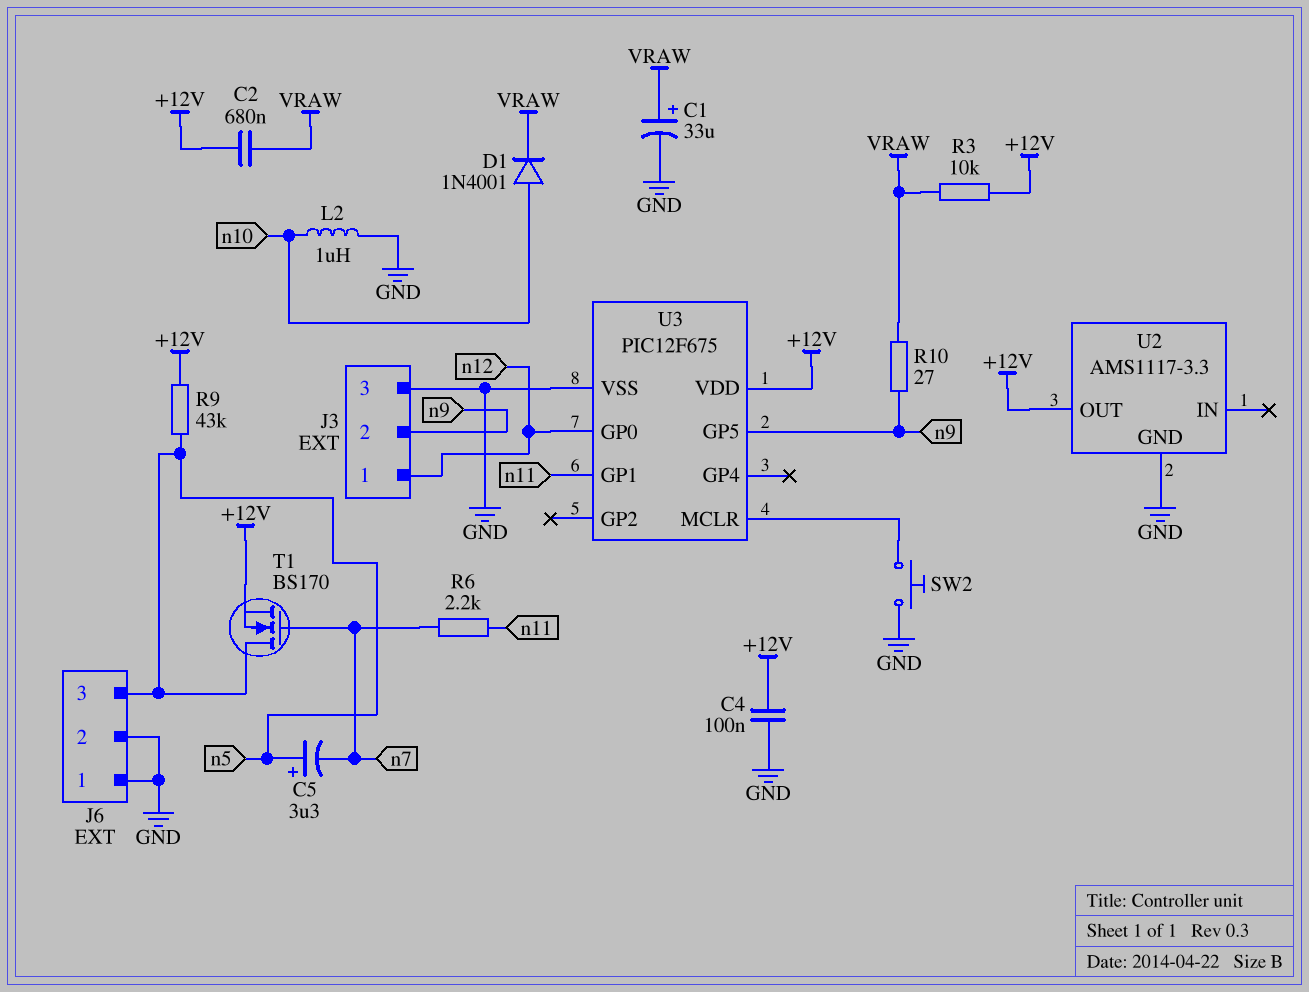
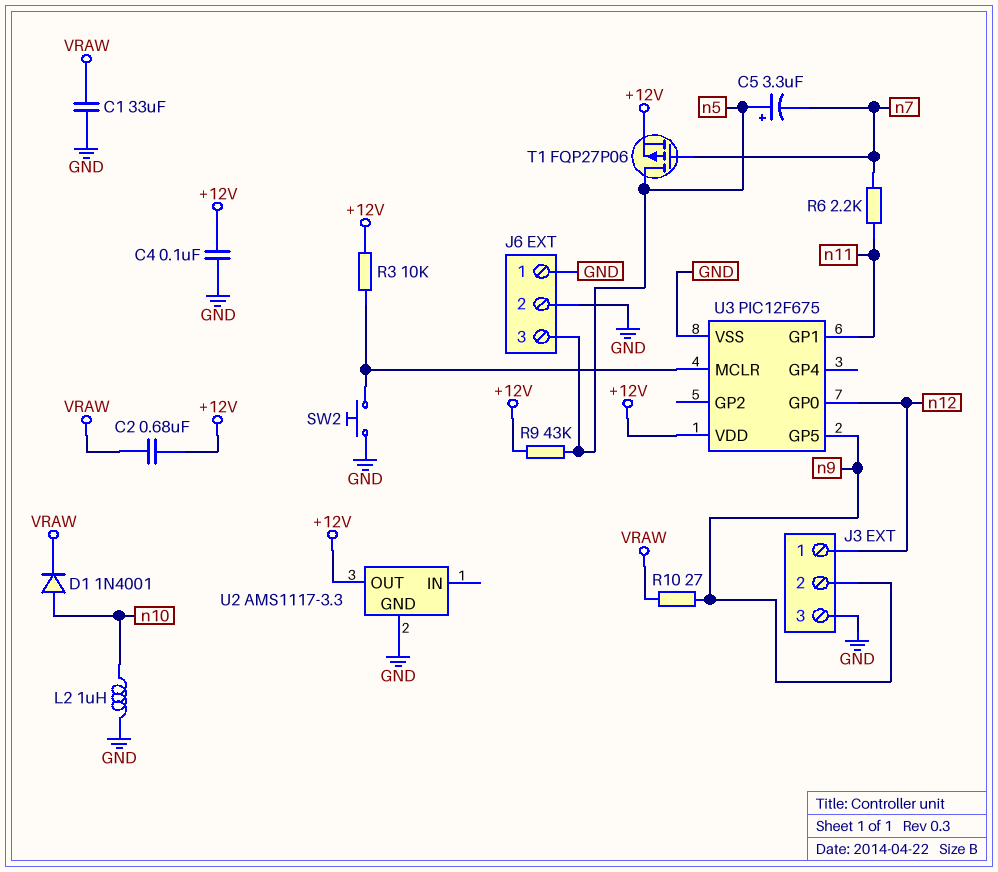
C1: 33uF (plus VRAW, minus GND) -> 33uF (GND, VRAW)
R3: 10k (+12V, VRAW) -> 10k (+12V, U3/MCLR)
T1: NMOS BS170 (G n7, D n5, S +12V) -> PMOS FQP27P06 (G n7, D n5, S +12V)

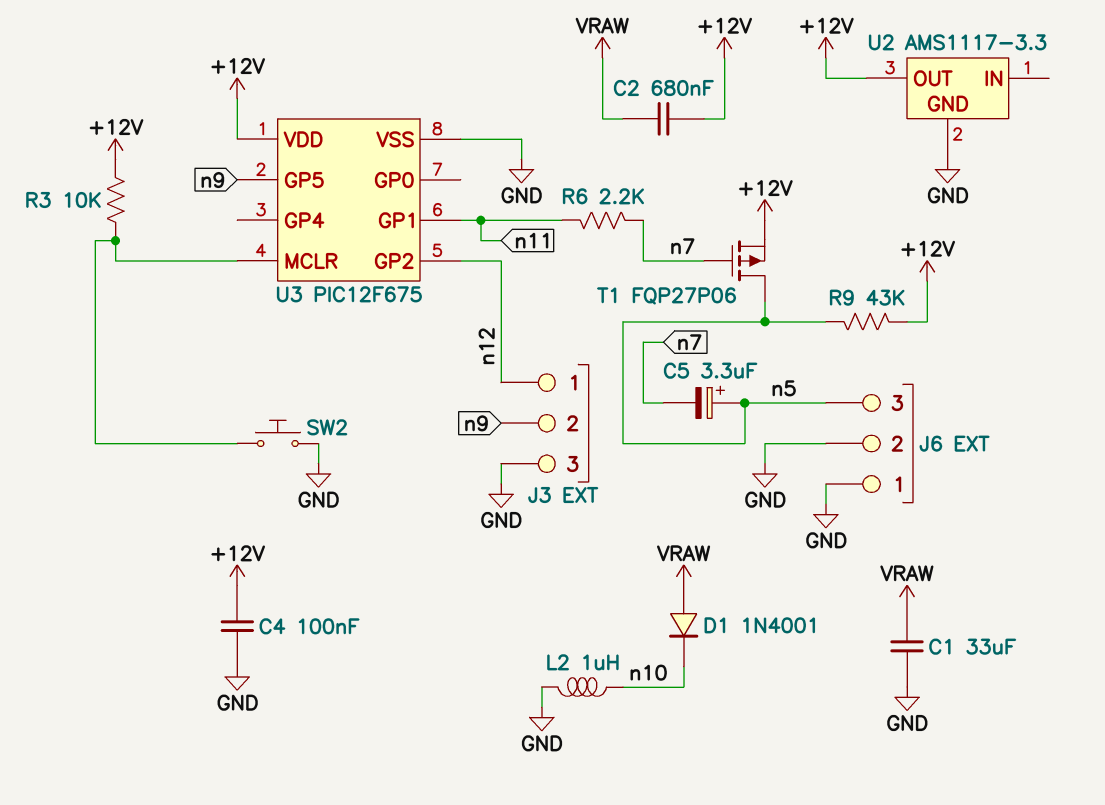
D1: diode 1N4001 (A n10, K VRAW) -> diode 1N4001 (A VRAW, K n10)
R10: 27 (VRAW, n9) -> none
U3 pin GP0: n12 -> none
U3 pin GP2: none -> n12

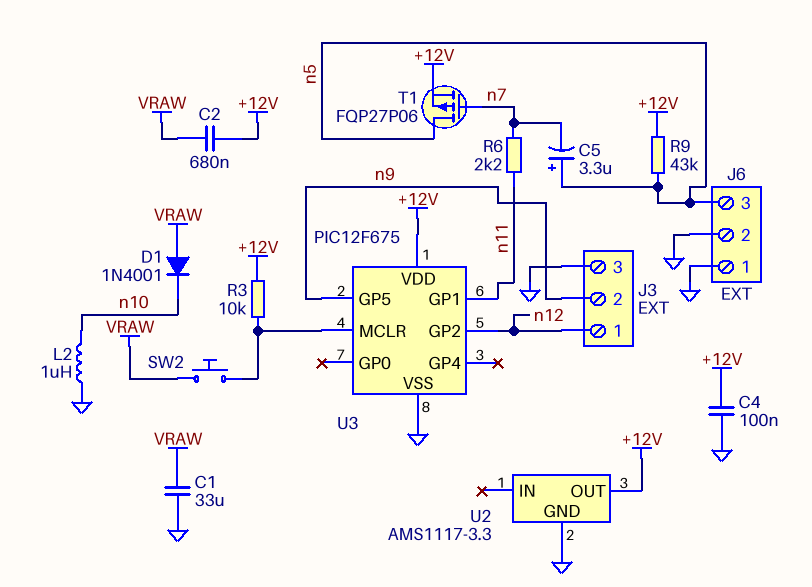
SW2: button (GND, U3/MCLR) -> button (U3/MCLR, VRAW)

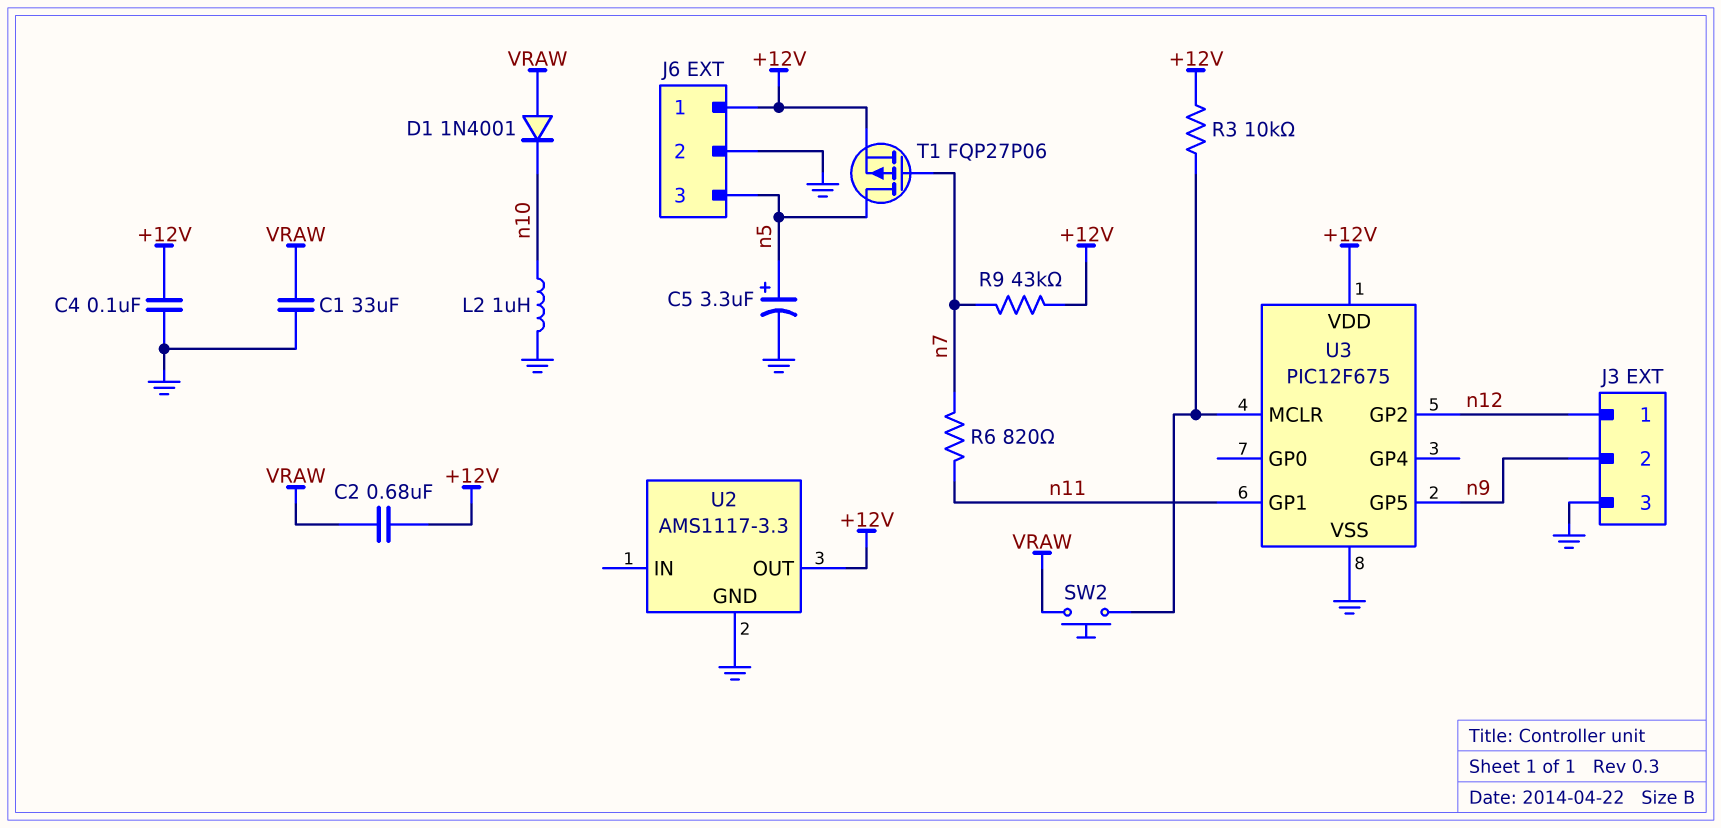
C5: 3.3uF (plus n5, minus n7) -> 3.3uF (plus n5, minus GND)
J6 pin 1: GND -> +12V
R6: 2.2k (n7, n11) -> 820 (n7, n11)
R9: 43k (+12V, n5) -> 43k (+12V, n7)

